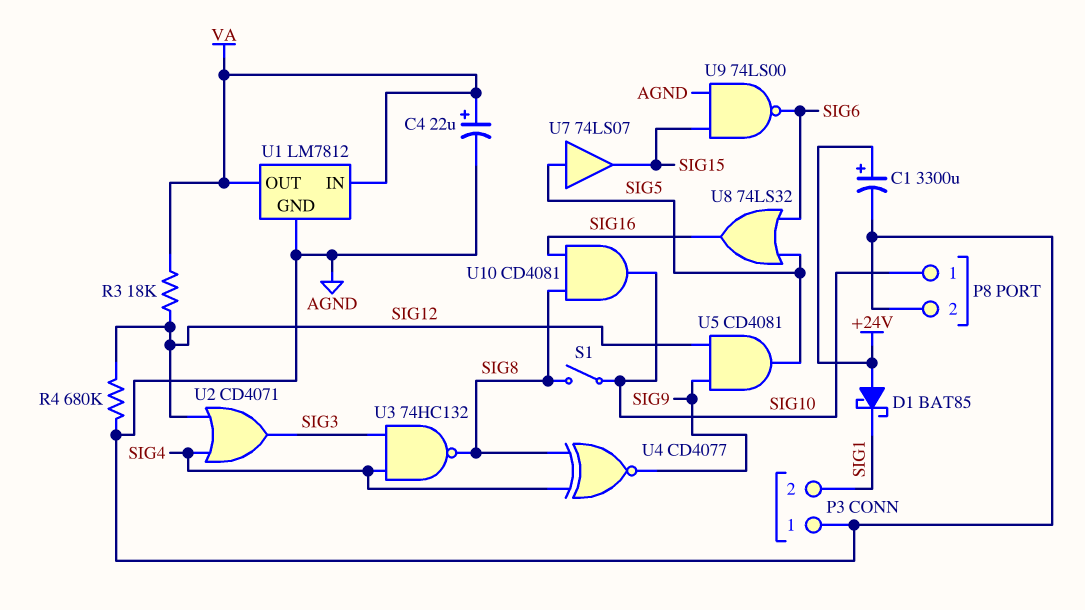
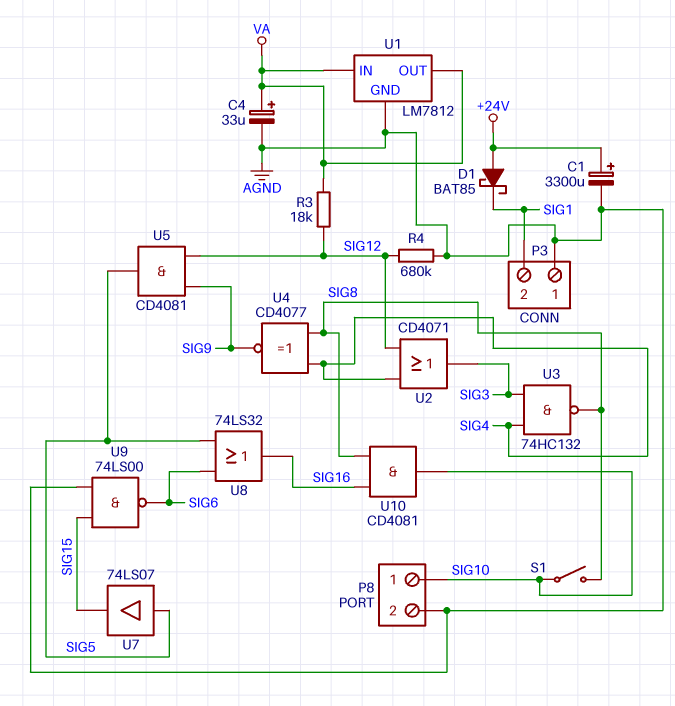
C4: 22uF (plus VA, minus AGND) -> 33uF (plus VA, minus AGND)

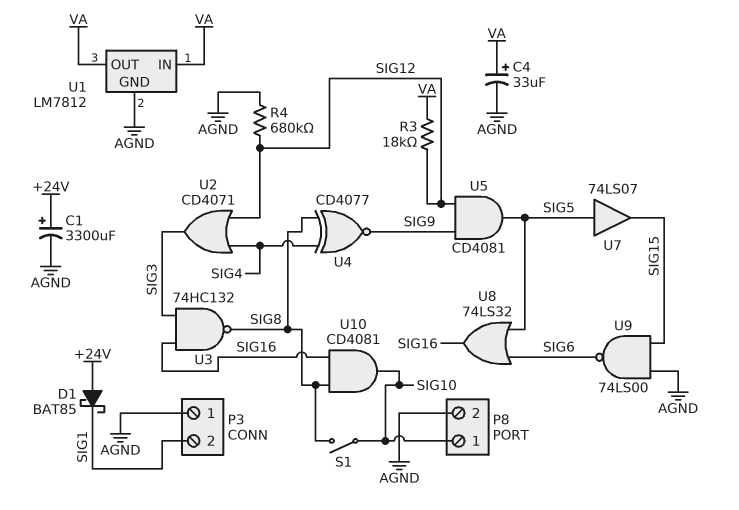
U3: NAND 74HC132 (in SIG3, in SIG4, out SIG8) -> NAND 74HC132 (in SIG3, in SIG16, out SIG8)

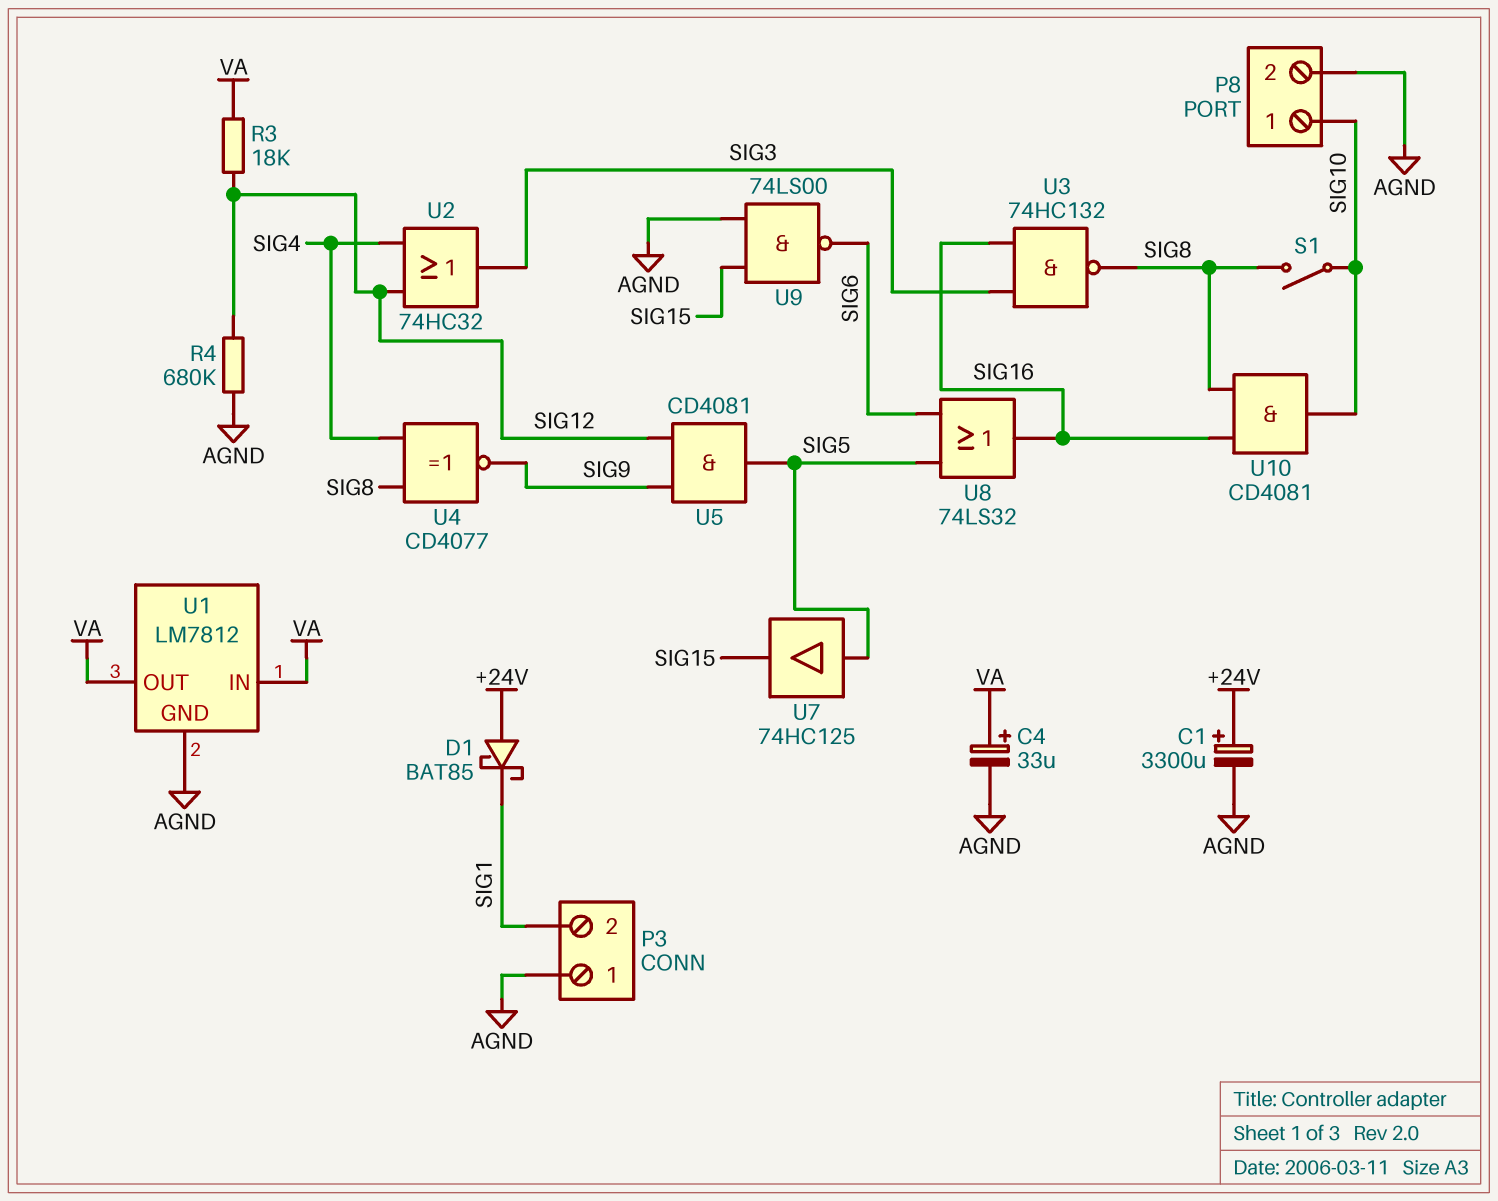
U2: OR CD4071 (in SIG4, in SIG12, out SIG3) -> OR 74HC32 (in SIG4, in SIG12, out SIG3)
U7: buffer 74LS07 (in SIG5, out SIG15) -> buffer 74HC125 (in SIG5, out SIG15)

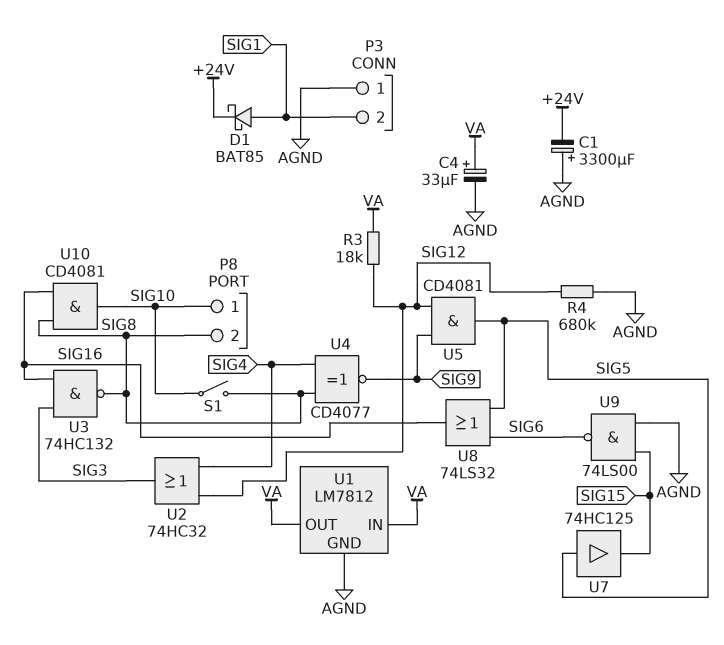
C1: 3300uF (plus +24V, minus AGND) -> 3300uF (plus AGND, minus +24V)
D1: schottky BAT85 (A +24V, K SIG1) -> schottky BAT85 (A SIG1, K +24V)
P8 pin 2: AGND -> SIG8

